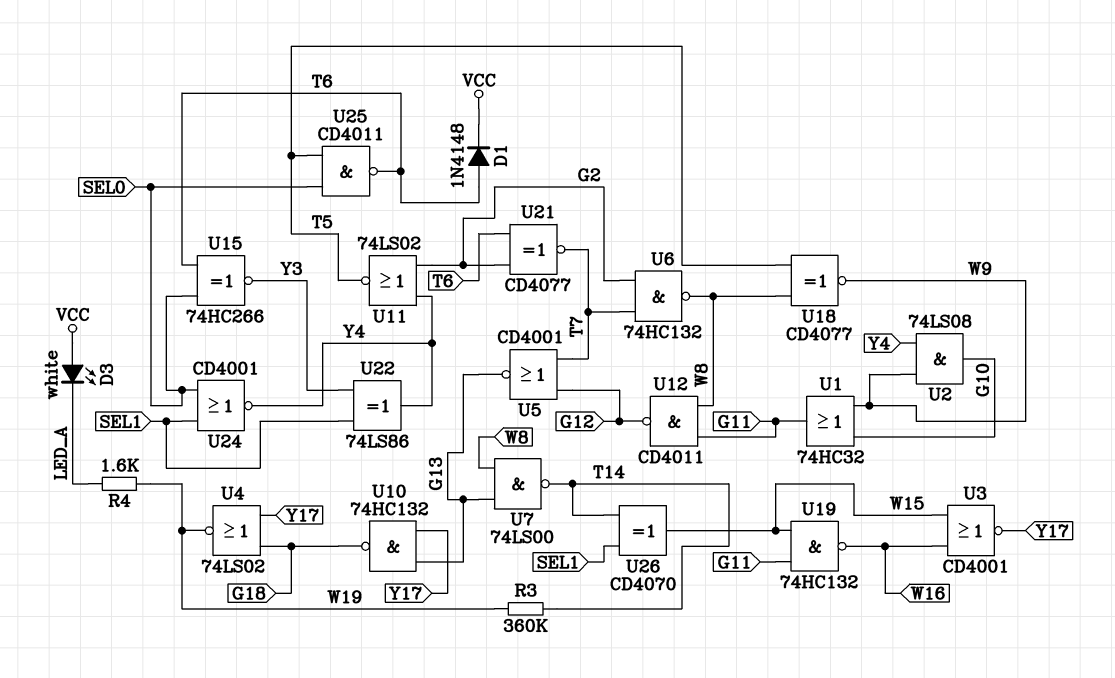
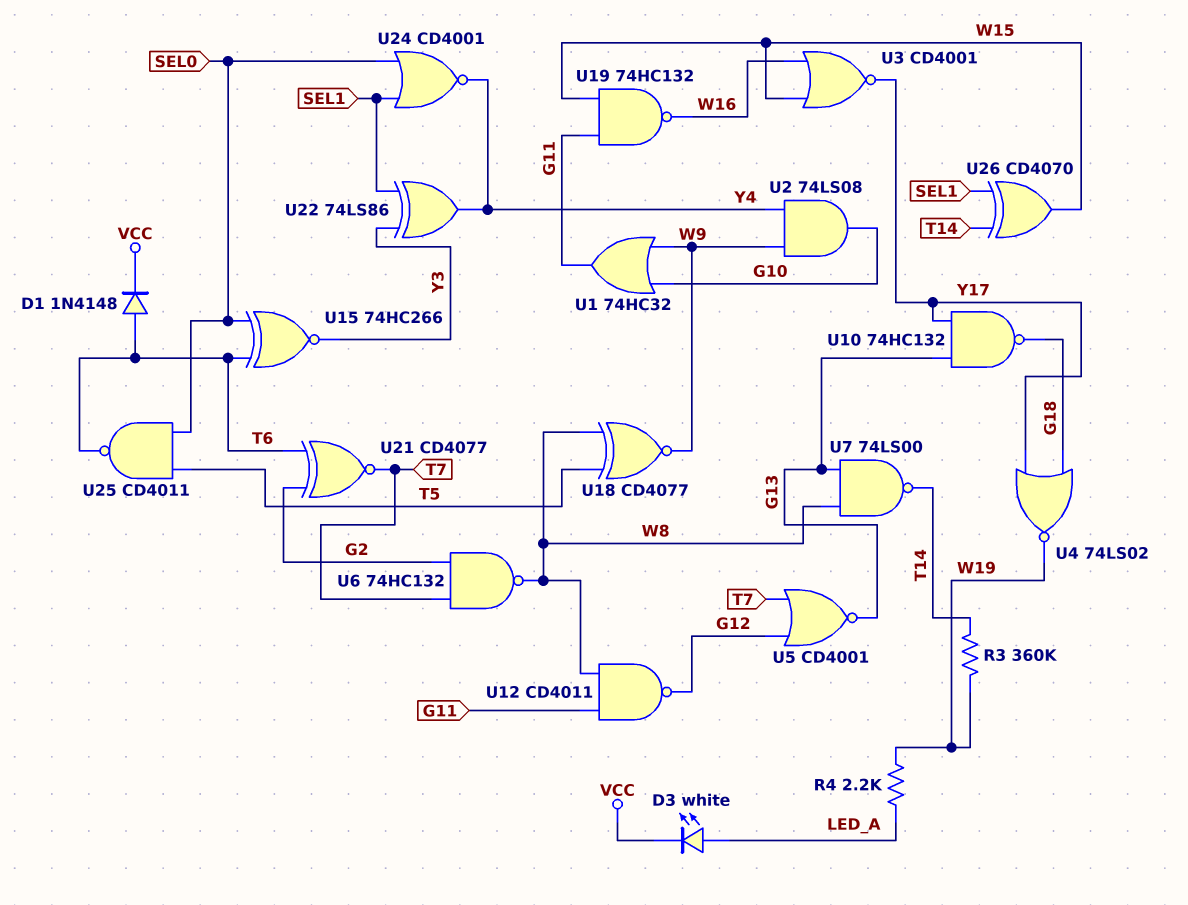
D3: LED white (A VCC, K LED_A) -> LED white (A LED_A, K VCC)
R4: 1.6k (LED_A, W19) -> 2.2k (LED_A, W19)
U11: NOR 74LS02 (in G2, in Y4, out T5) -> none

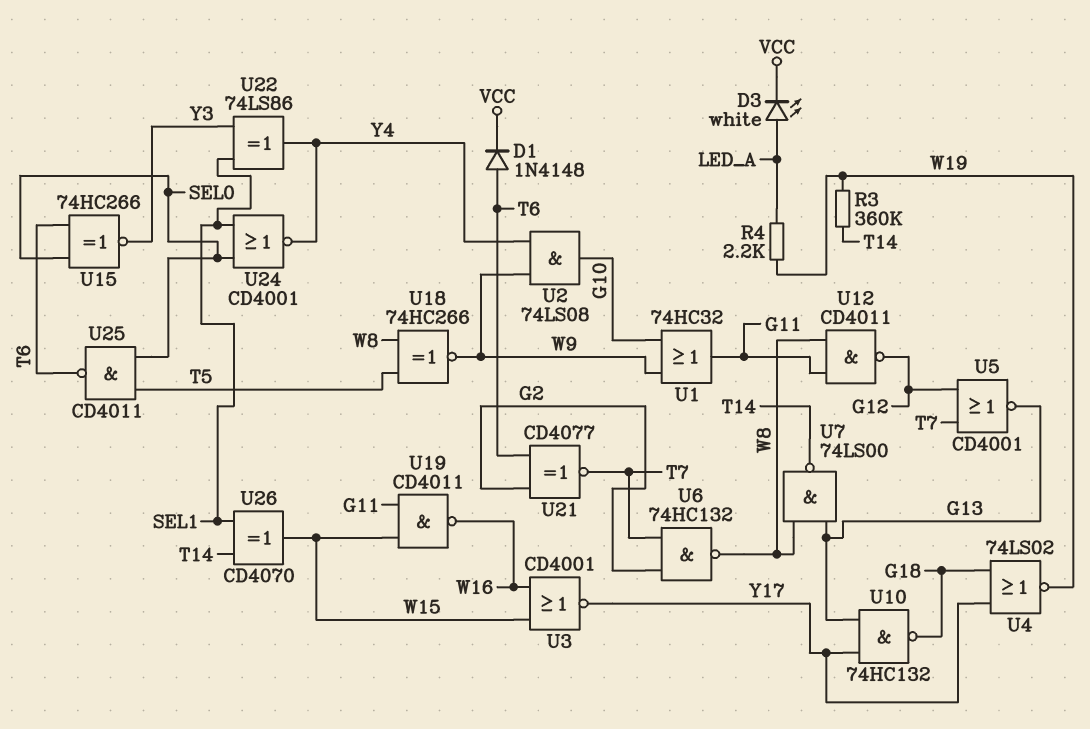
U18: XNOR CD4077 (in T5, in W8, out W9) -> XNOR 74HC266 (in T5, in W8, out W9)
U19: NAND 74HC132 (in G11, in W15, out W16) -> NAND CD4011 (in G11, in W15, out W16)

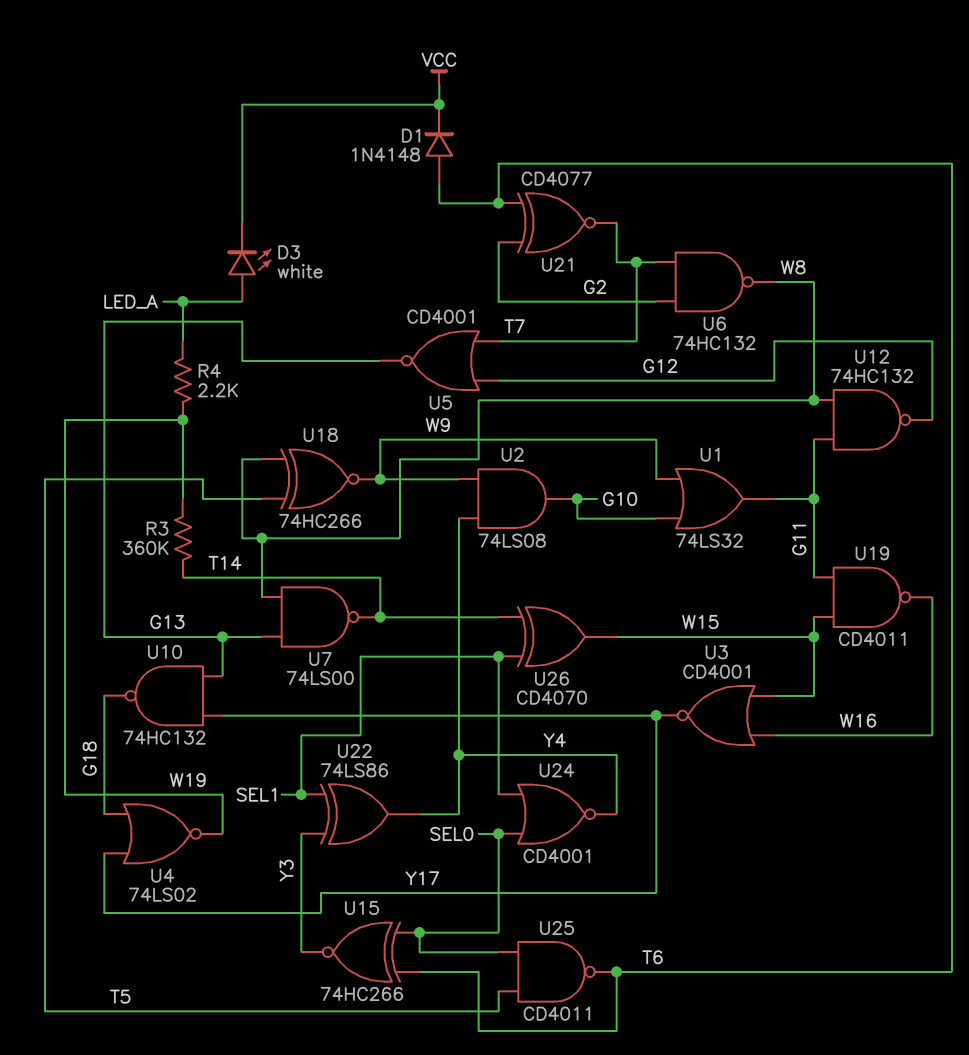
U1: OR 74HC32 (in G10, in W9, out G11) -> OR 74LS32 (in G10, in W9, out G11)
U12: NAND CD4011 (in G11, in W8, out G12) -> NAND 74HC132 (in G11, in W8, out G12)

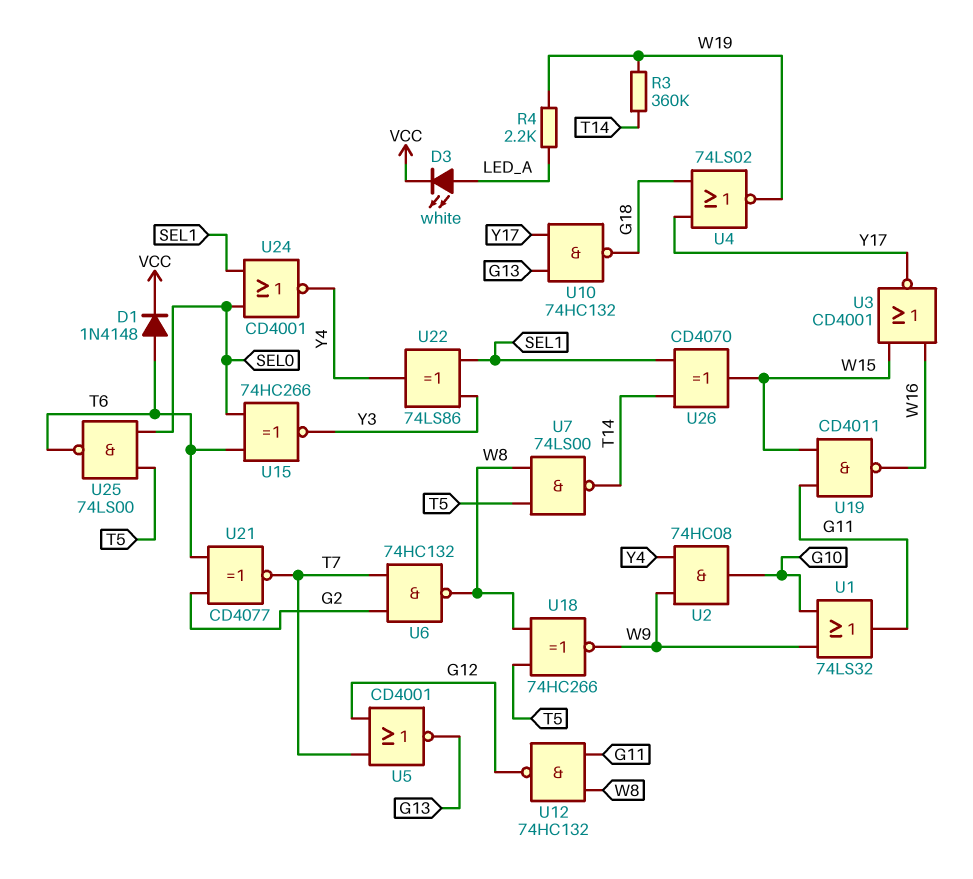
U2: AND 74LS08 (in W9, in Y4, out G10) -> AND 74HC08 (in W9, in Y4, out G10)
U7: NAND 74LS00 (in G13, in W8, out T14) -> NAND 74LS00 (in T5, in W8, out T14)
U25: NAND CD4011 (in SEL0, in T5, out T6) -> NAND 74LS00 (in SEL0, in T5, out T6)

